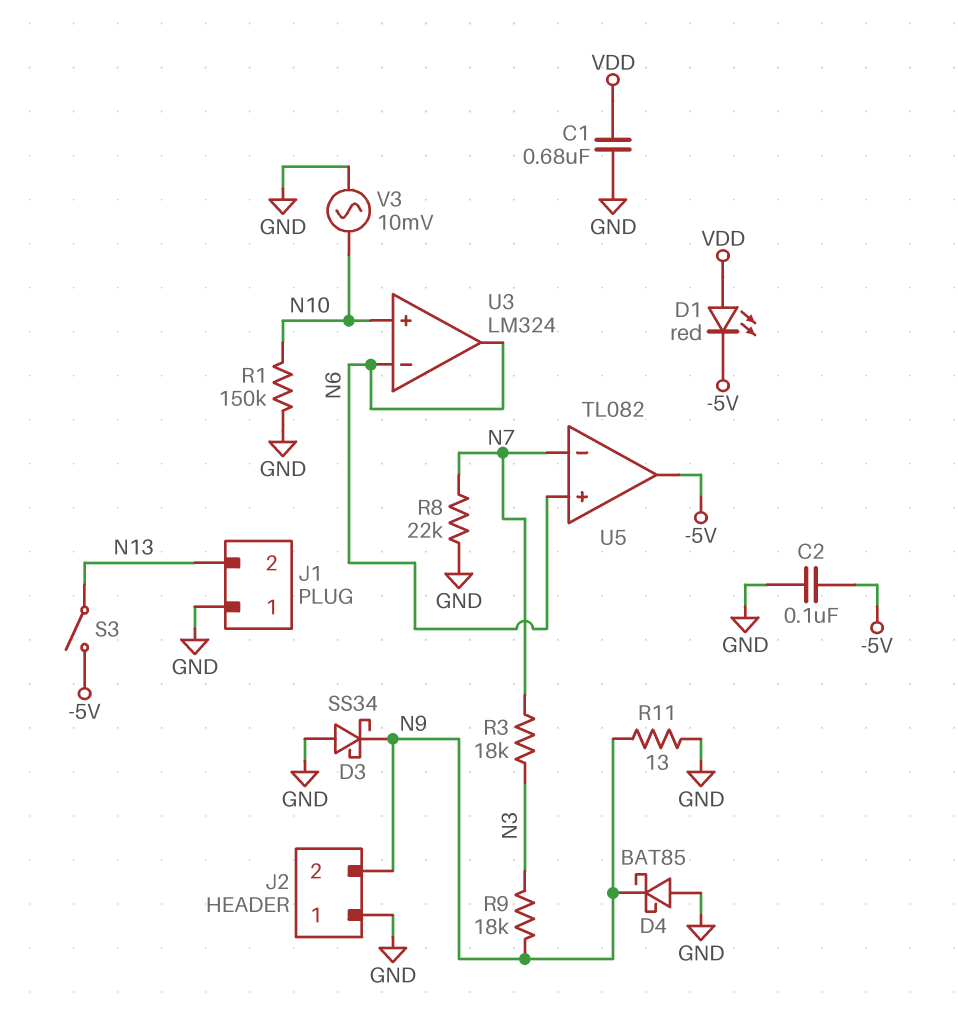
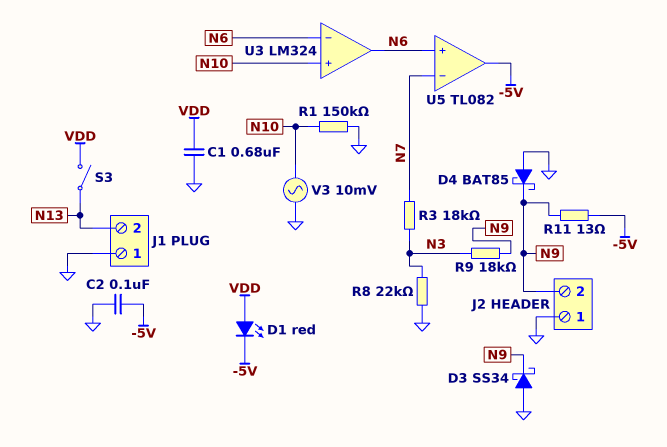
R8: 22k (GND, N7) -> 22k (GND, N3)
R11: 13 (GND, N9) -> 13 (-5V, N9)
S3: switch (-5V, N13) -> switch (N13, VDD)

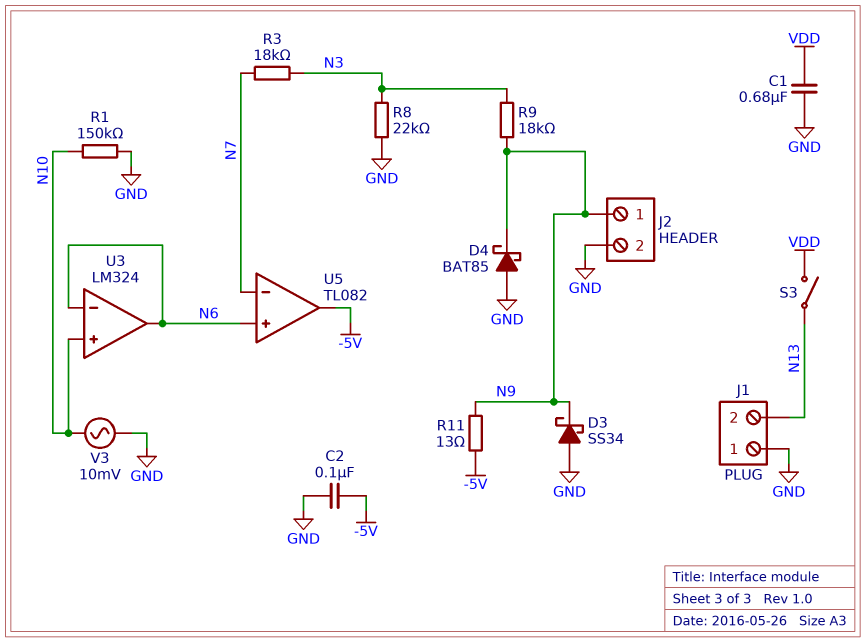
D1: LED red (A VDD, K -5V) -> none
J2 pin 1: GND -> N9
J2 pin 2: N9 -> GND

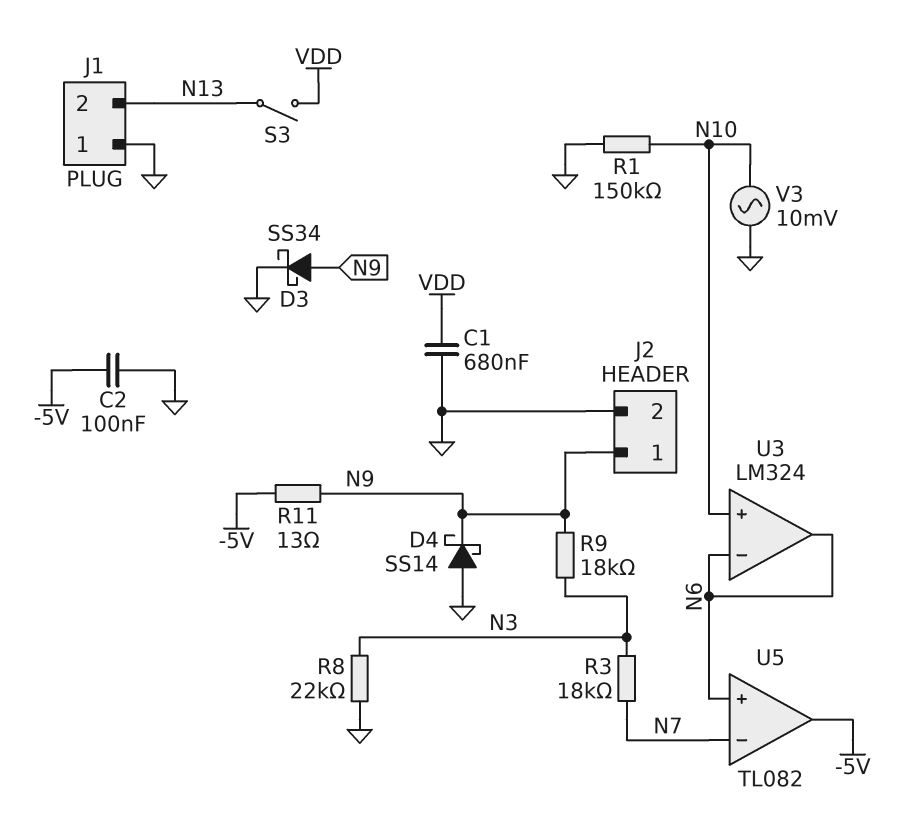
D3: schottky SS34 (A GND, K N9) -> schottky SS34 (A N9, K GND)
D4: schottky BAT85 (A GND, K N9) -> schottky SS14 (A GND, K N9)

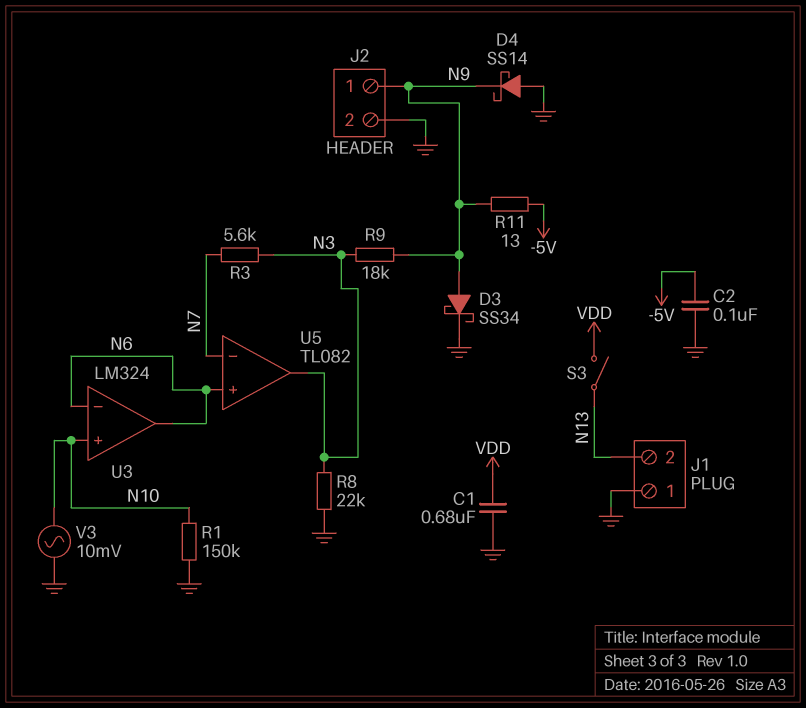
R3: 18k (N3, N7) -> 5.6k (N3, N7)
U5 pin out: -5V -> N3

